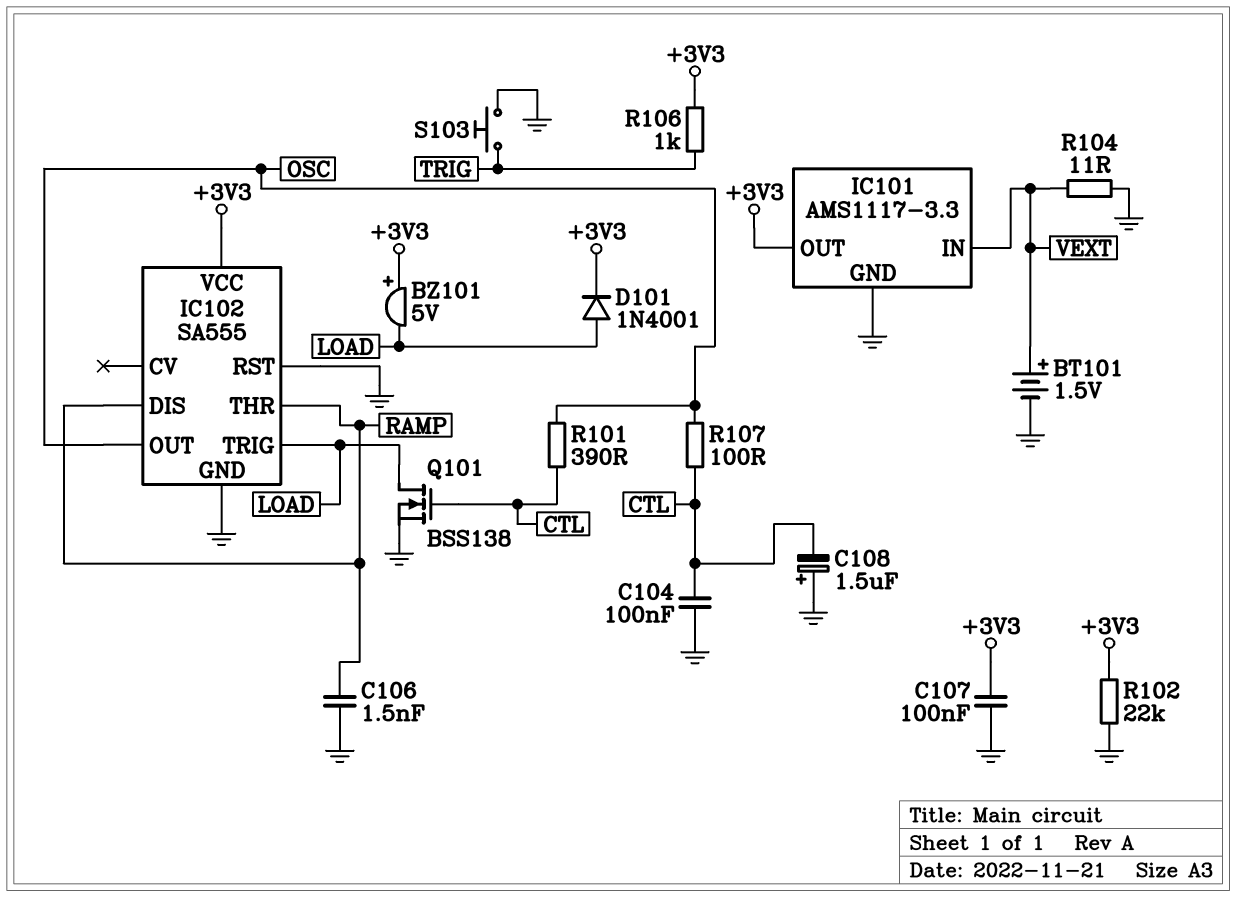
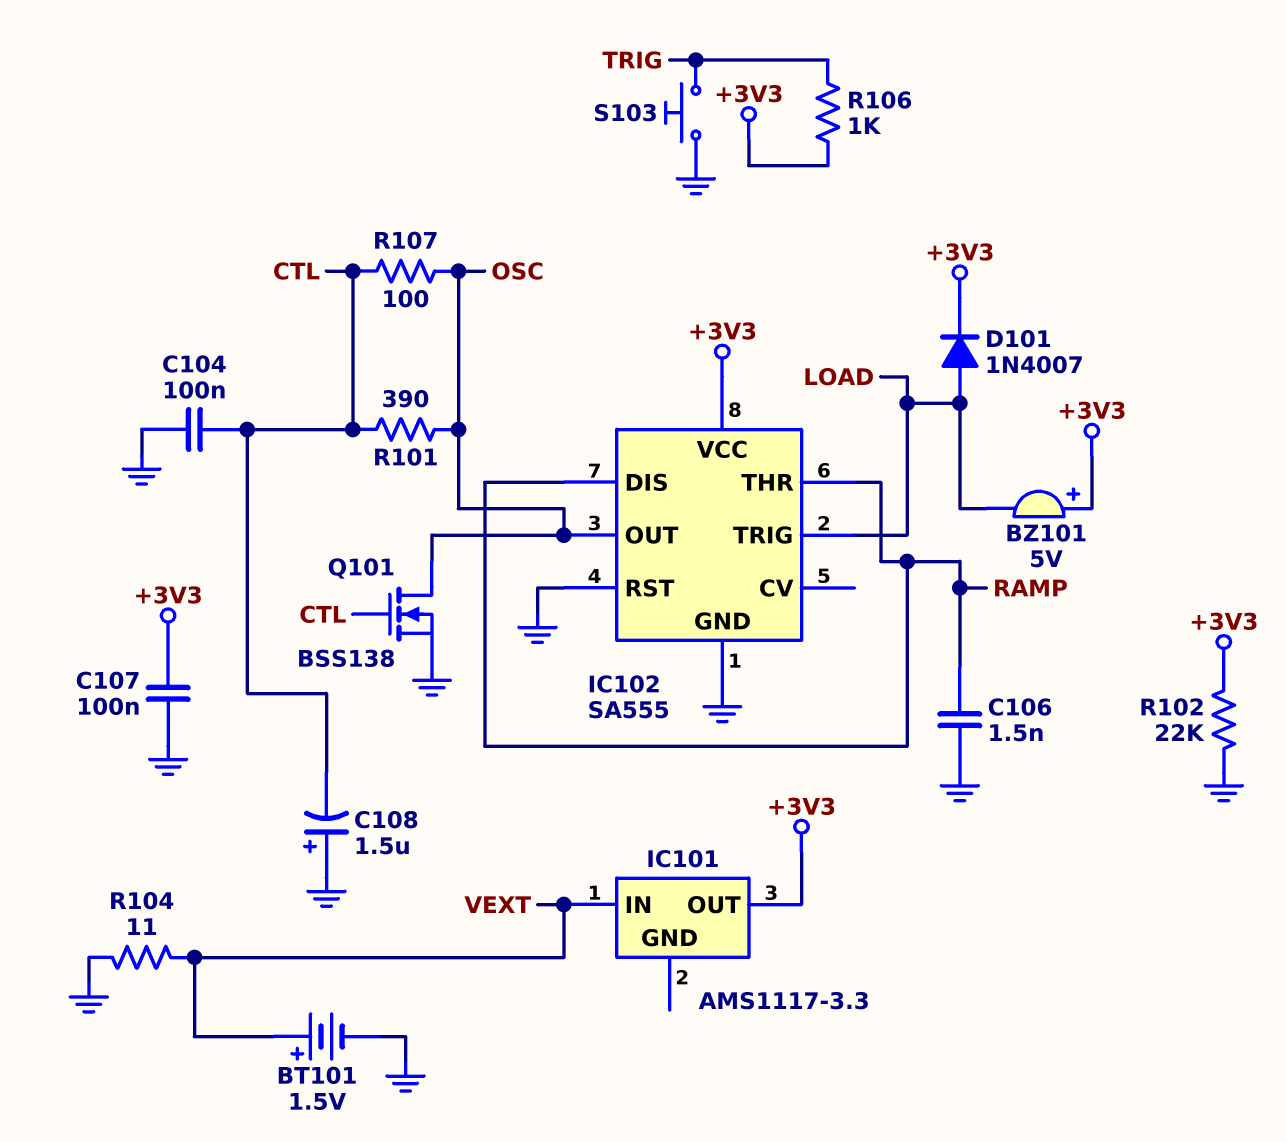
D101: diode 1N4001 (A LOAD, K +3V3) -> diode 1N4007 (A LOAD, K +3V3)
IC101 pin GND: GND -> none
Q101: NMOS BSS138 (G CTL, D LOAD, S GND) -> NMOS BSS138 (G CTL, D OSC, S GND)

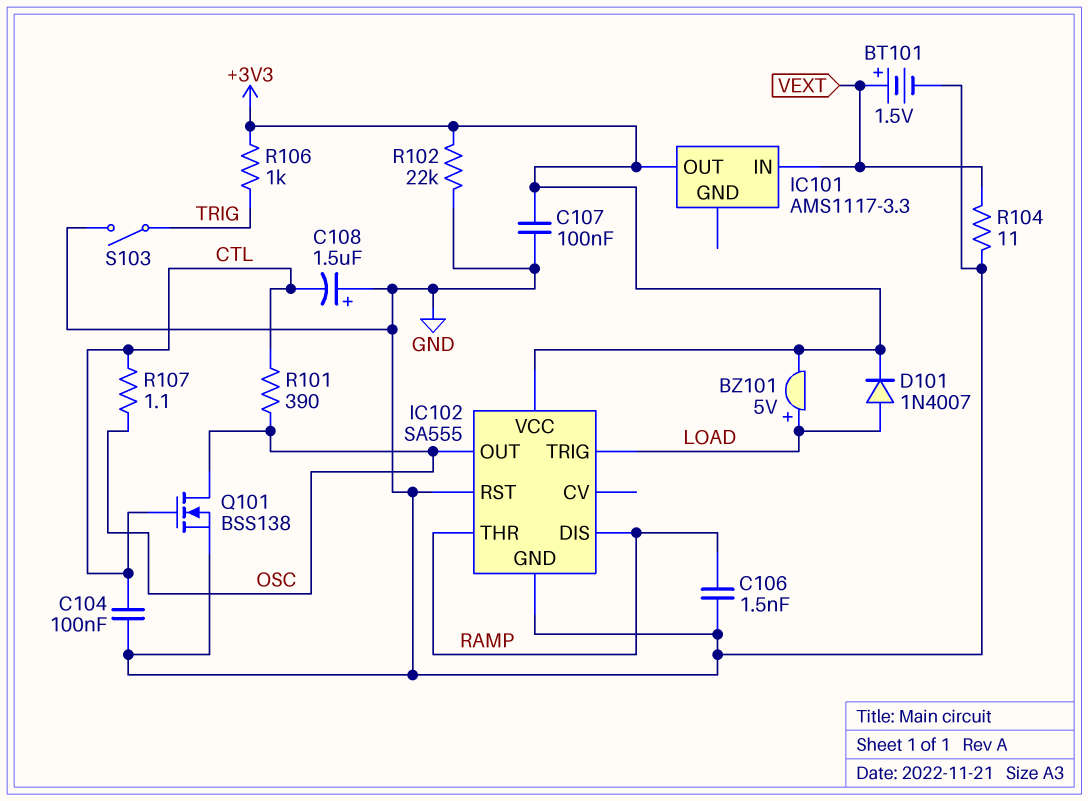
BZ101: buzzer 5V (plus +3V3, minus LOAD) -> buzzer 5V (plus LOAD, minus +3V3)
R107: 100 (CTL, OSC) -> 1.1 (CTL, OSC)
S103: button (GND, TRIG) -> switch (GND, TRIG)

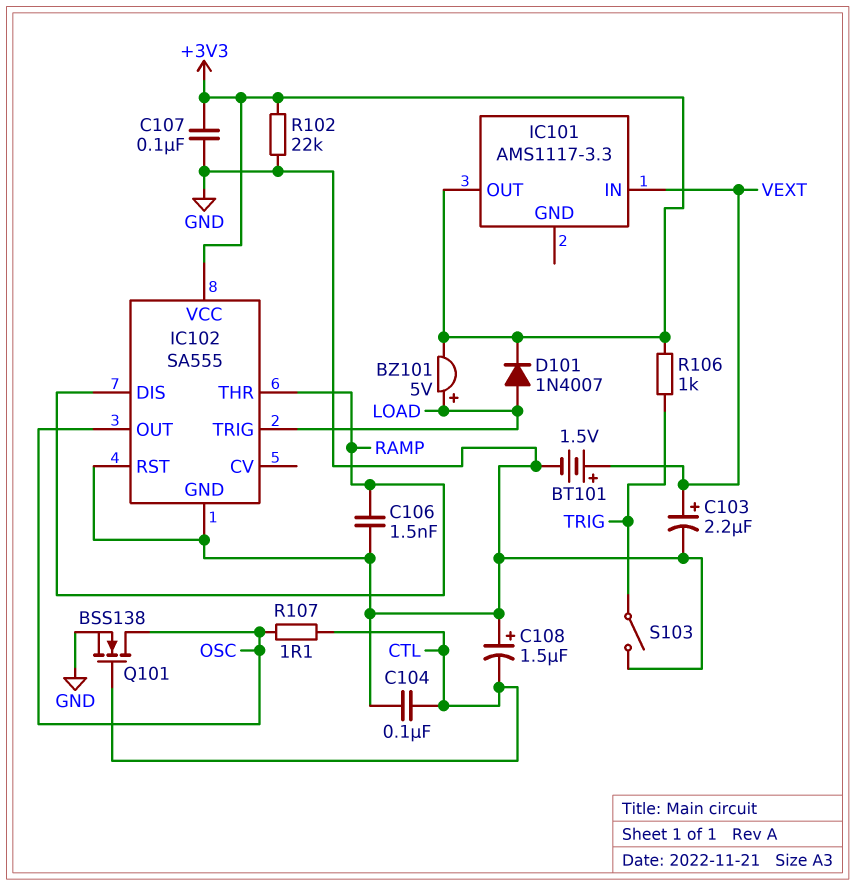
C103: none -> 2.2uF (plus VEXT, minus GND)
R101: 390 (CTL, OSC) -> none
R104: 11 (GND, VEXT) -> none

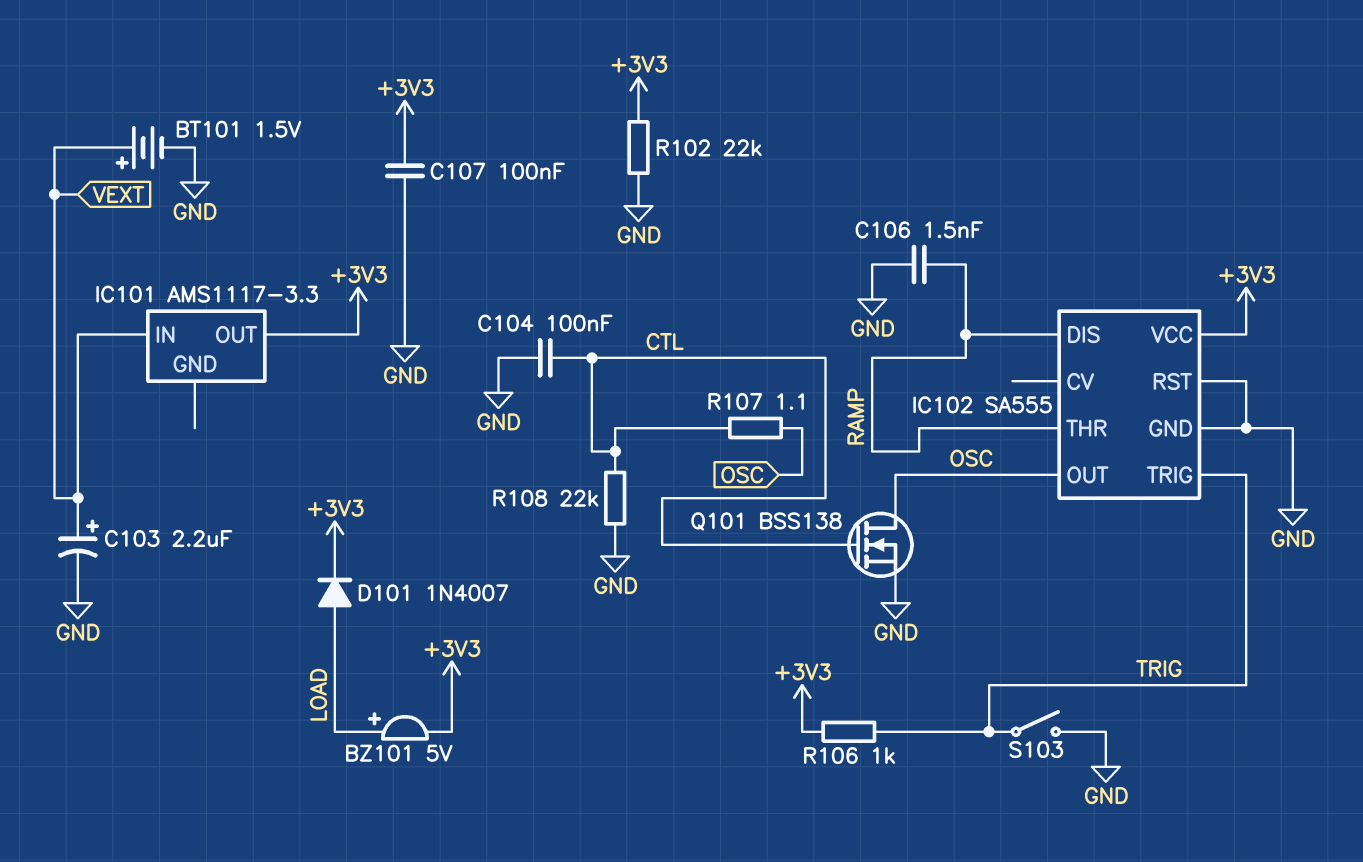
C108: 1.5uF (plus GND, minus CTL) -> none
IC102 pin TRIG: LOAD -> TRIG
R108: none -> 22k (CTL, GND)

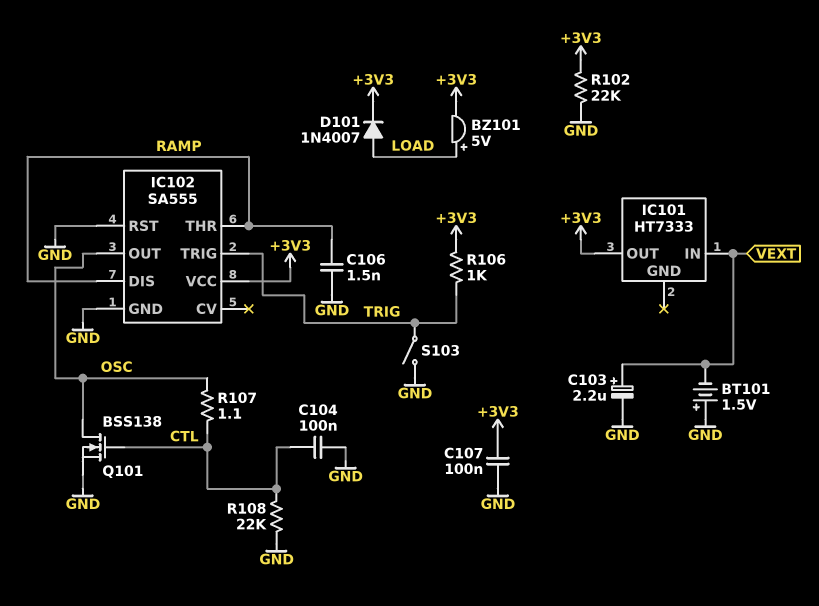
BT101: 1.5V (plus VEXT, minus GND) -> 1.5V (plus GND, minus VEXT)
IC101: AMS1117-3.3 -> HT7333

